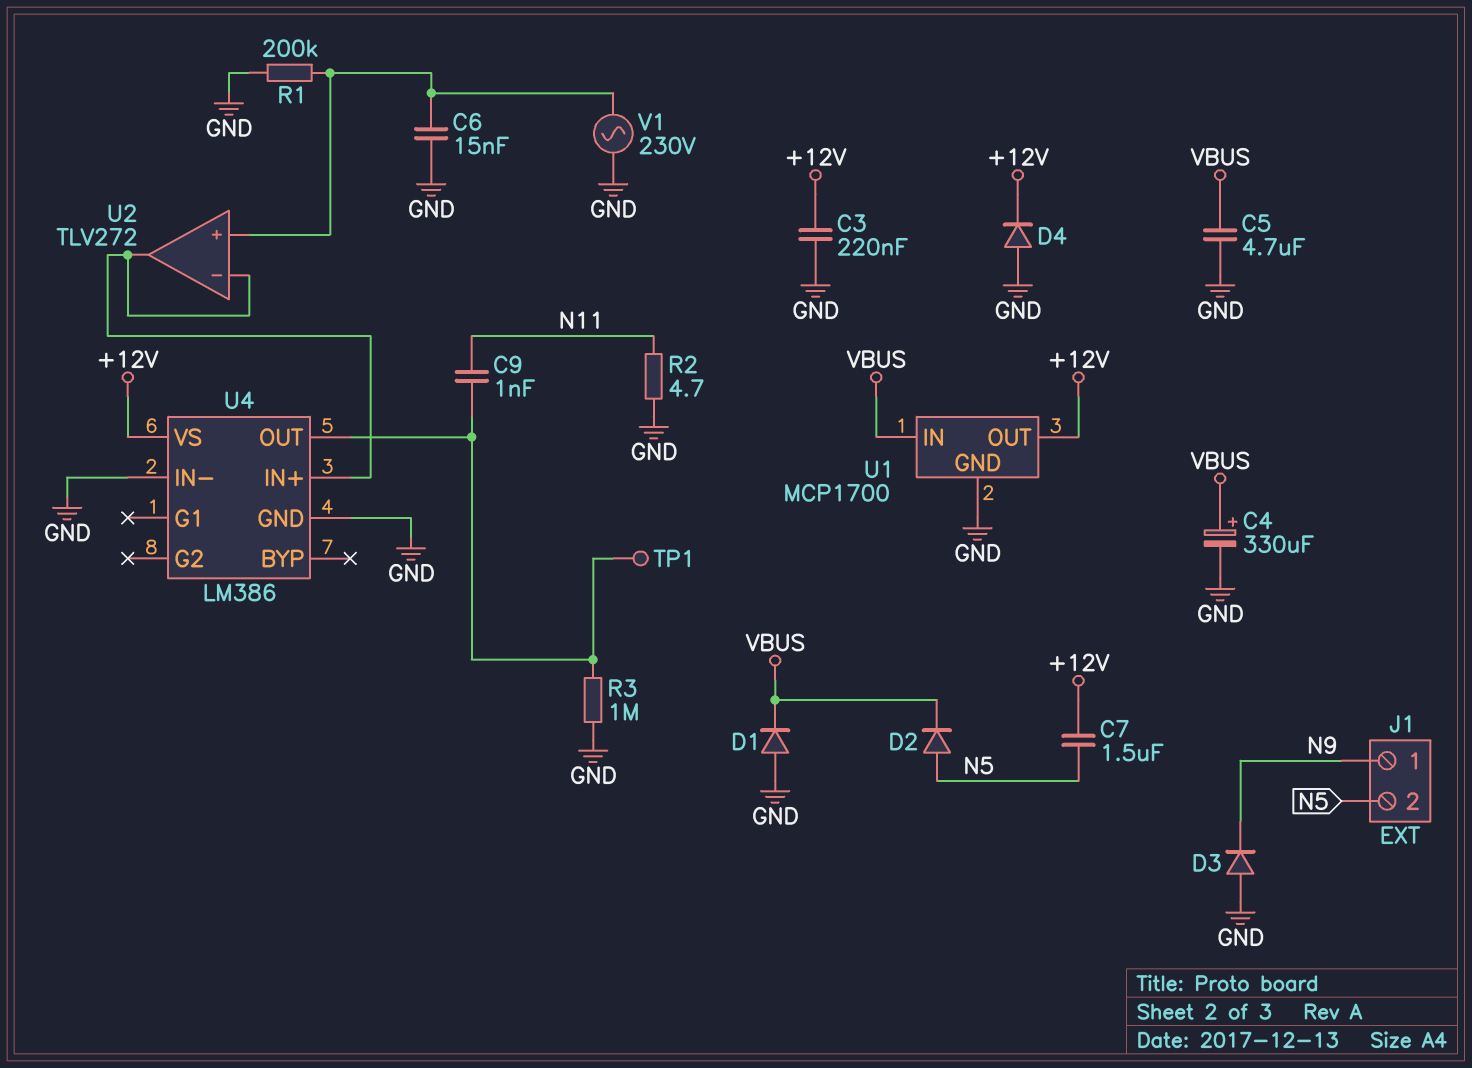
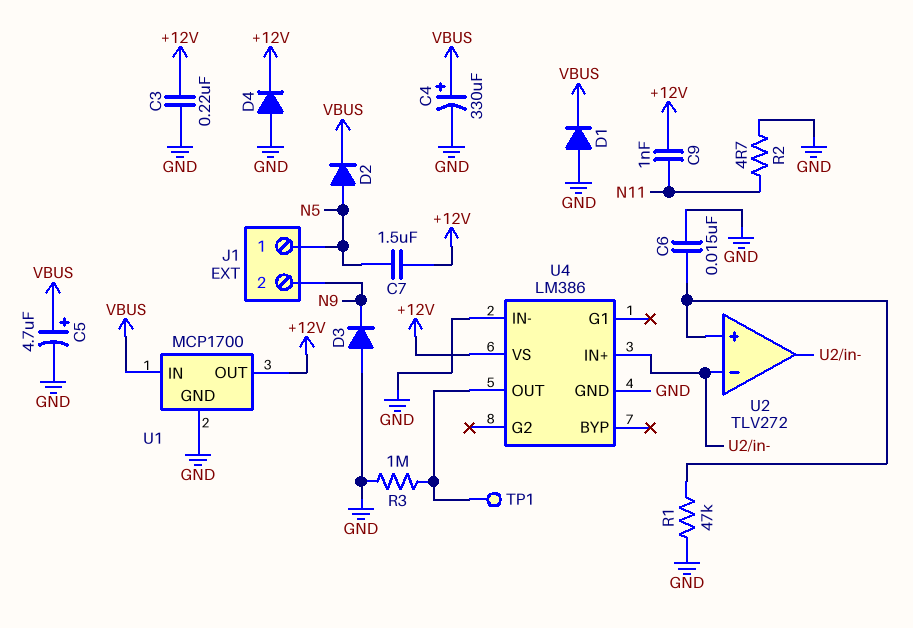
C5: 4.7uF (GND, VBUS) -> 4.7uF (plus VBUS, minus GND)
C9: 1nF (N11, U4/OUT) -> 1nF (+12V, N11)
J1 pin 1: N9 -> N5
J1 pin 2: N5 -> N9
R1: 200k (GND, U2/in+) -> 47k (GND, U2/in+)
V1: AC 230V (GND, U2/in+) -> none

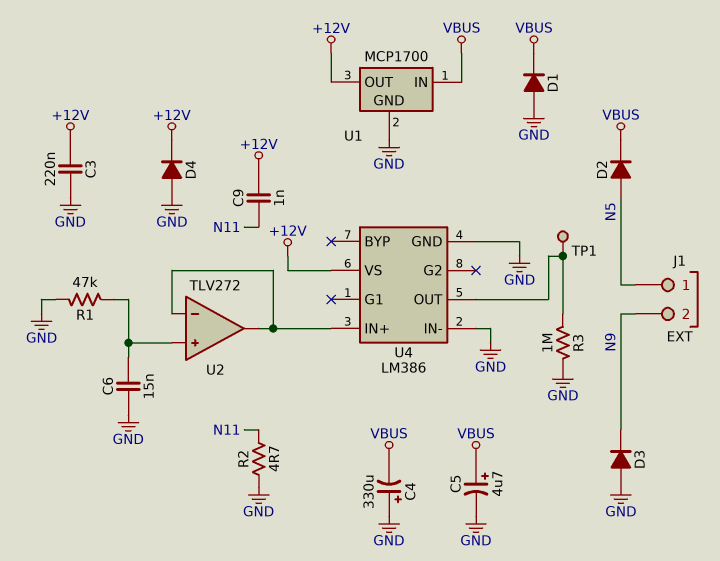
C4: 330uF (plus VBUS, minus GND) -> 330uF (plus GND, minus VBUS)
C7: 1.5uF (+12V, N5) -> none

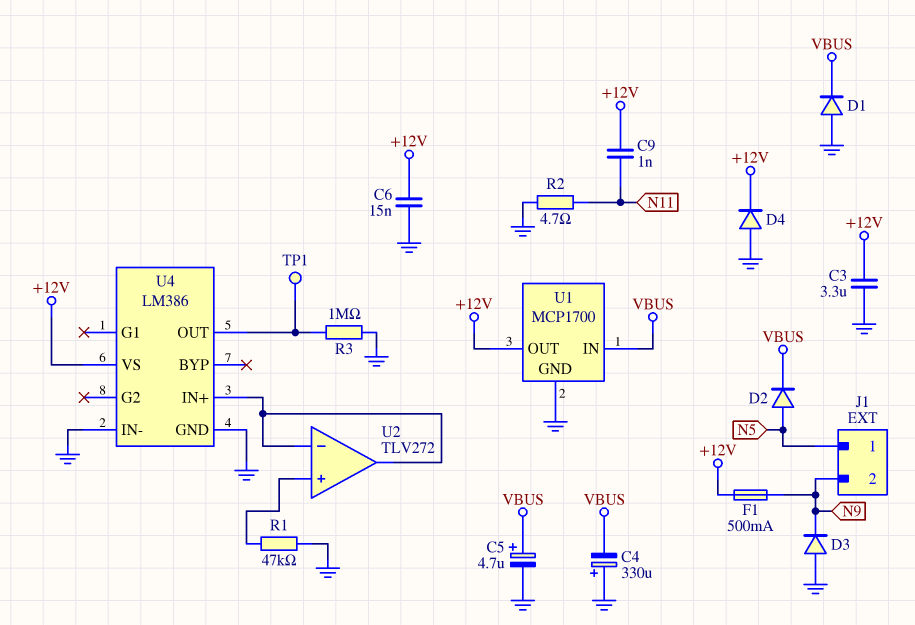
C3: 220nF (+12V, GND) -> 3.3uF (+12V, GND)
C6: 15nF (GND, U2/in+) -> 15nF (+12V, GND)
F1: none -> 500mA (+12V, N9)

